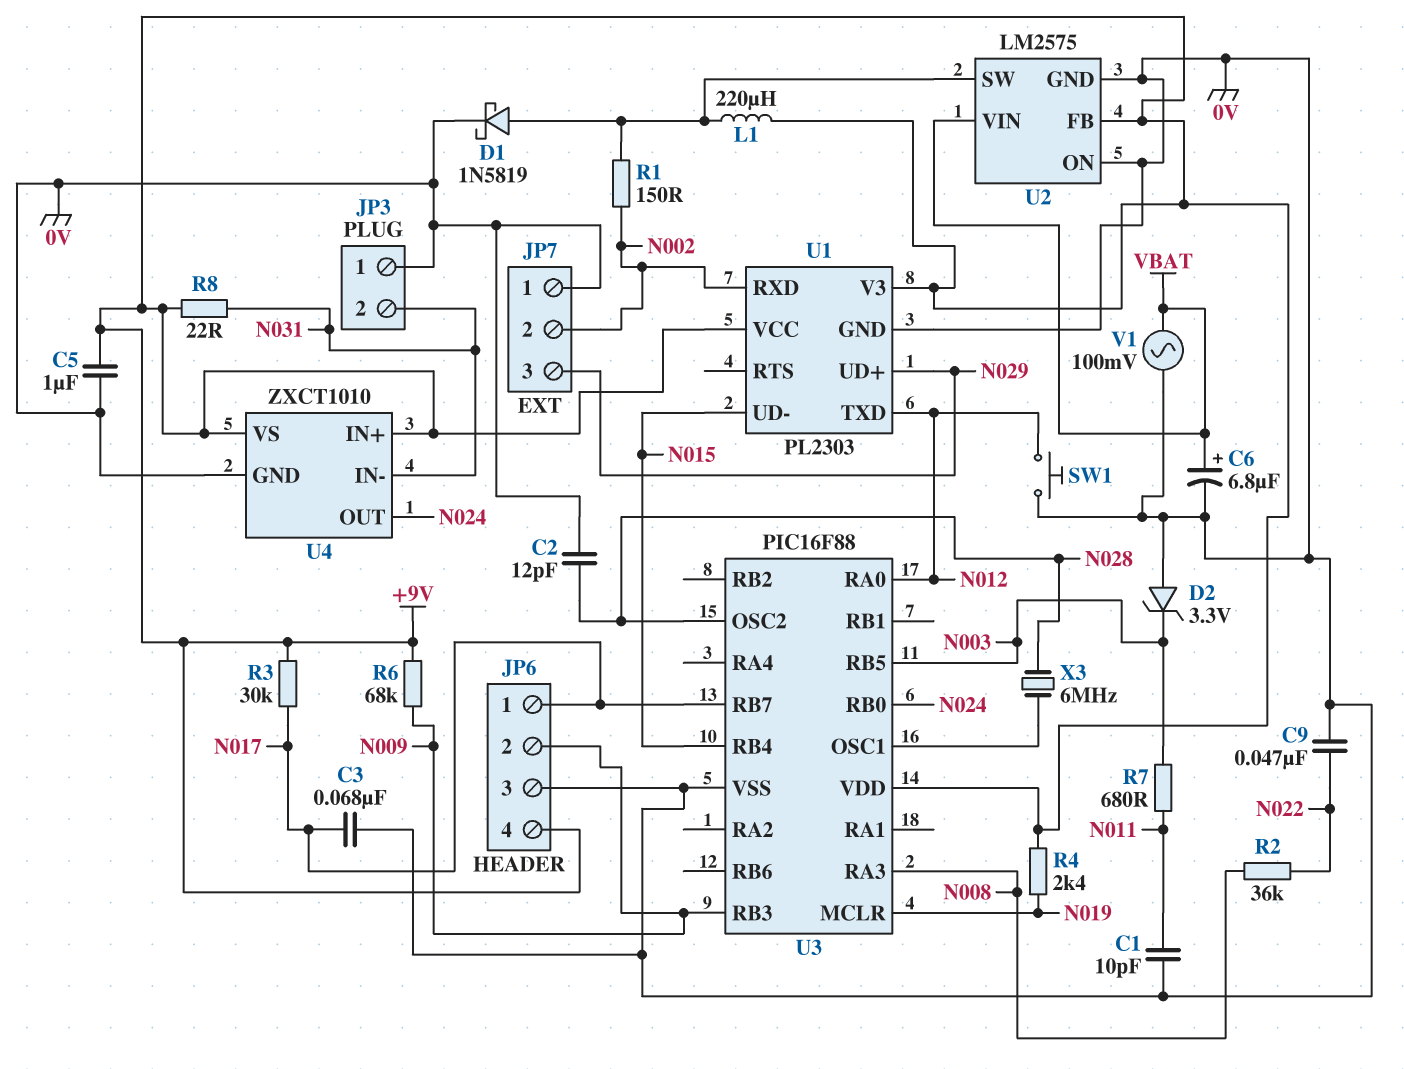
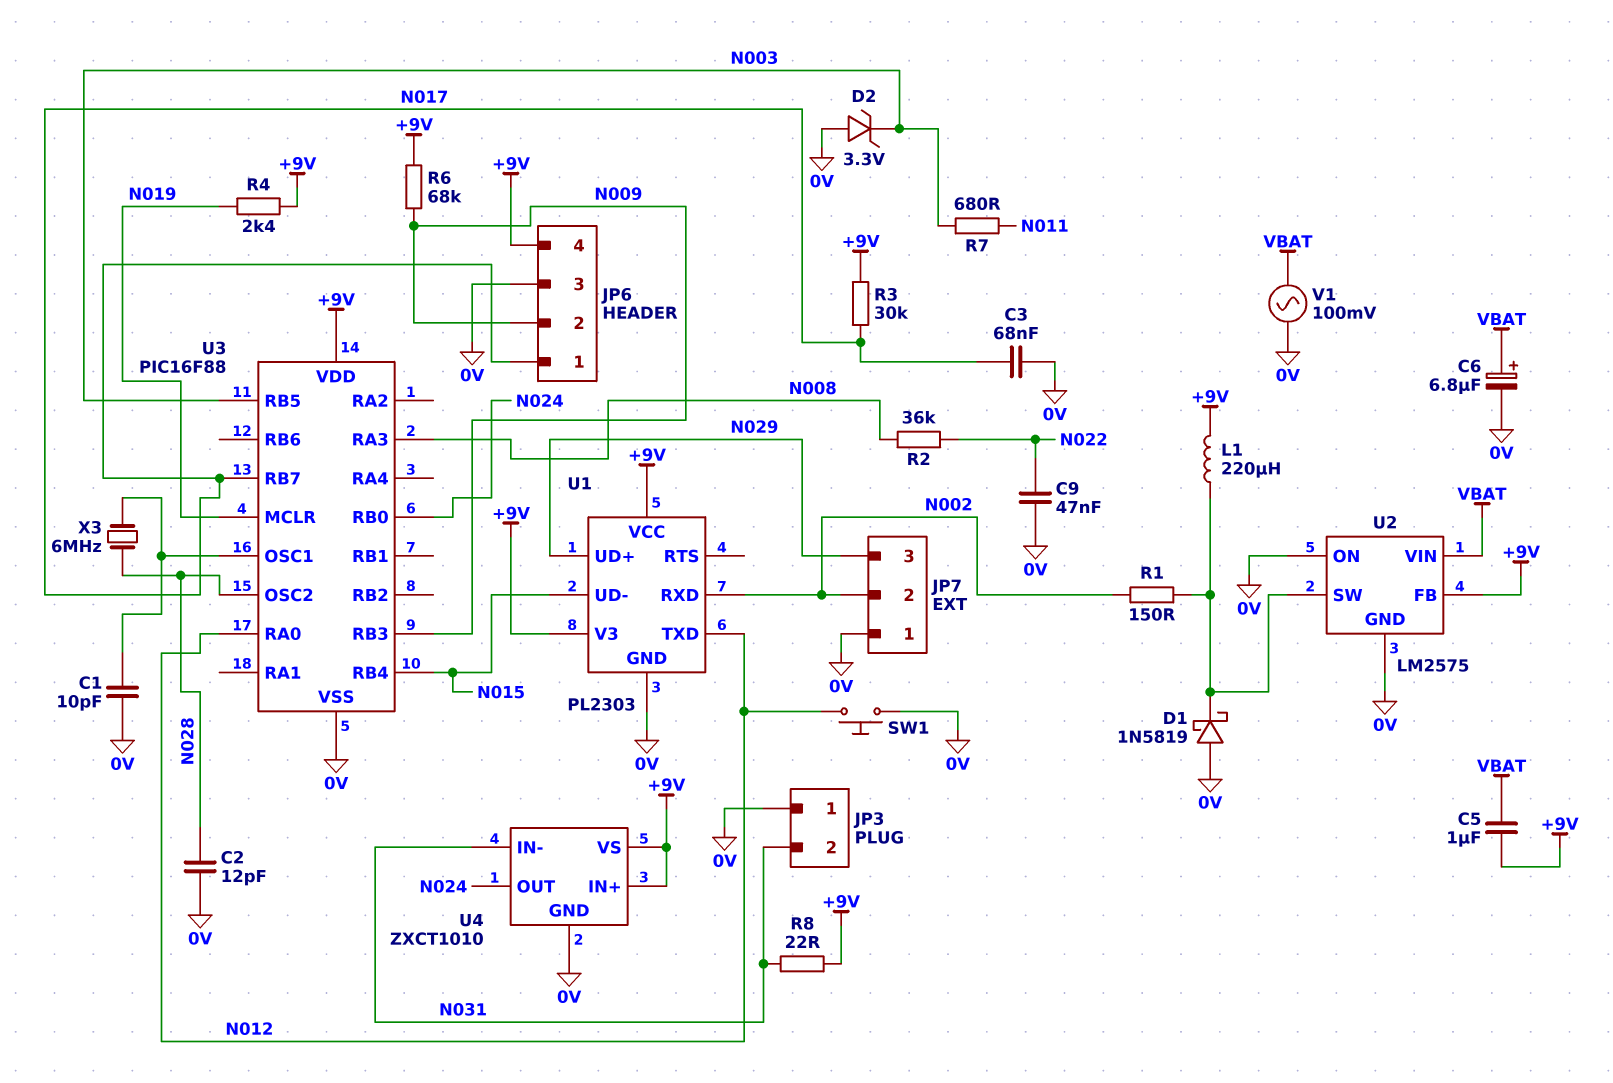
C1: 10pF (0V, N011) -> 10pF (0V, U3/OSC1)
C5: 1uF (+9V, 0V) -> 1uF (+9V, VBAT)
D1: schottky 1N5819 (A U2/SW, K 0V) -> schottky 1N5819 (A 0V, K U2/SW)

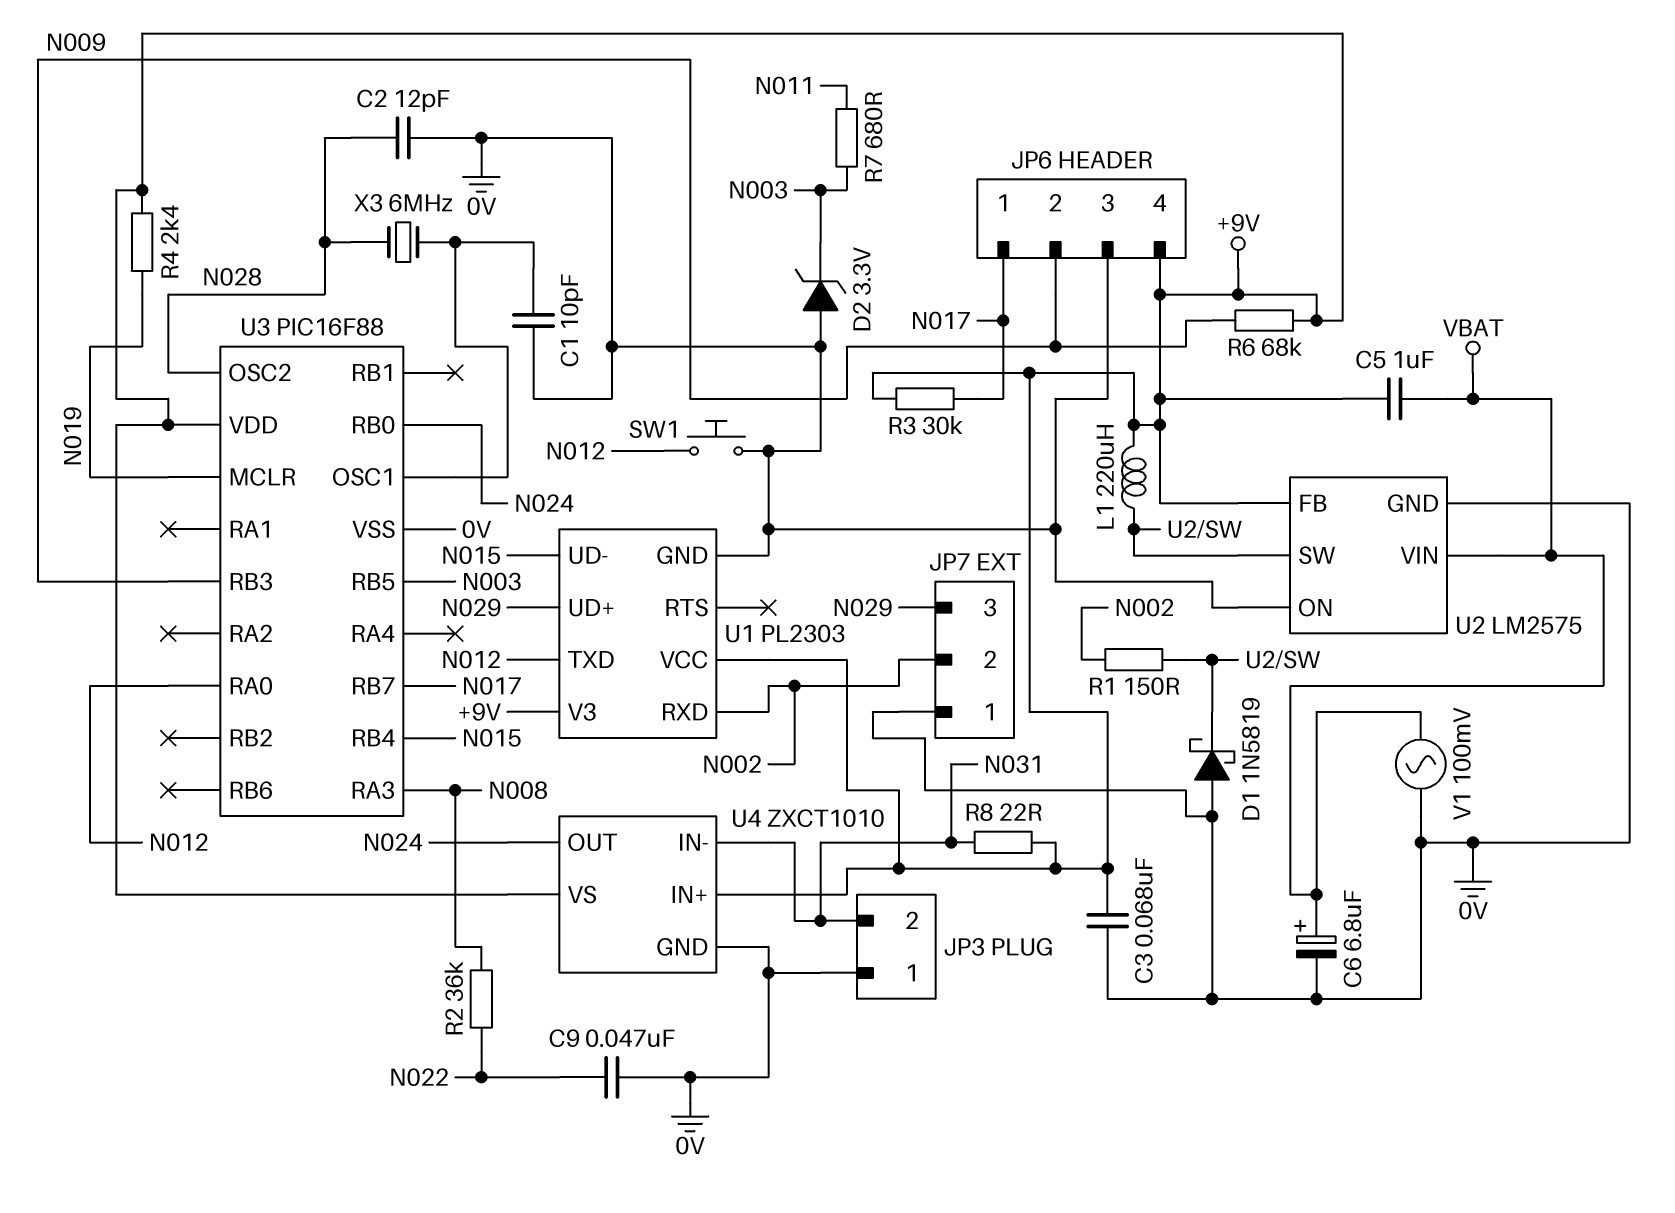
C3: 68nF (0V, N017) -> 68nF (+9V, 0V)

